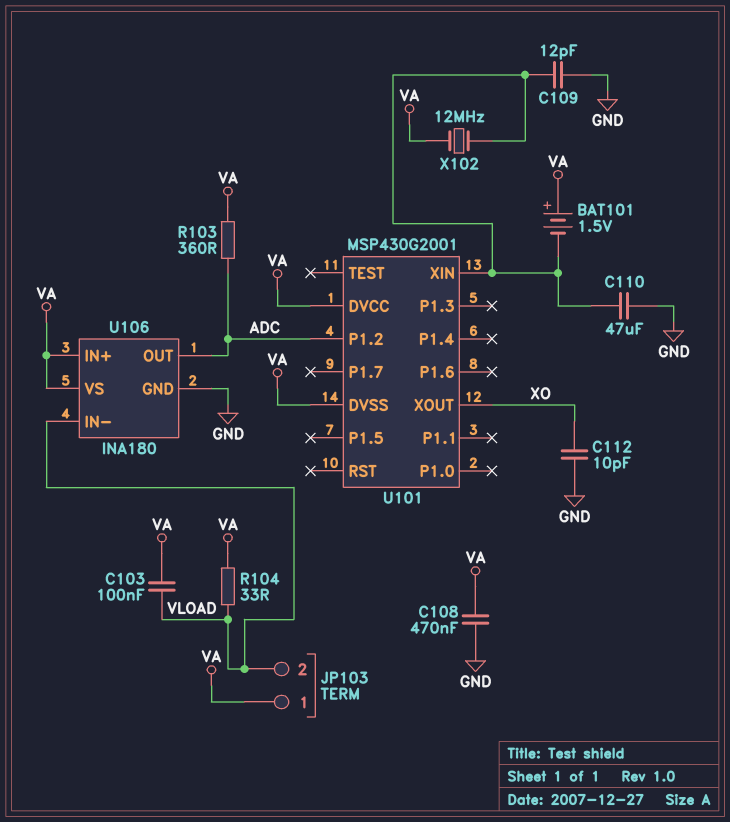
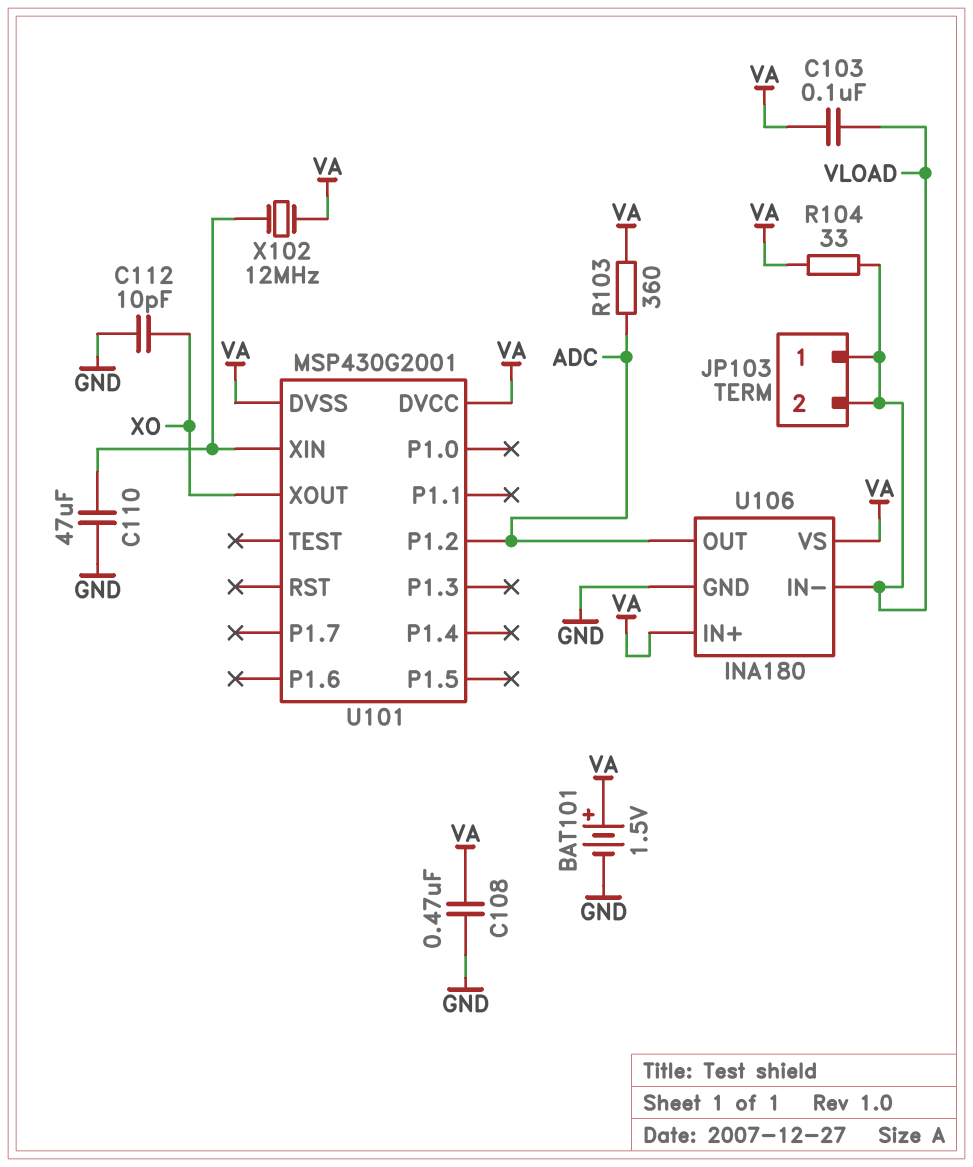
BAT101: 1.5V (plus VA, minus U101/XIN) -> 1.5V (plus VA, minus GND)
C109: 12pF (GND, U101/XIN) -> none
JP103 pin 1: VA -> VLOAD

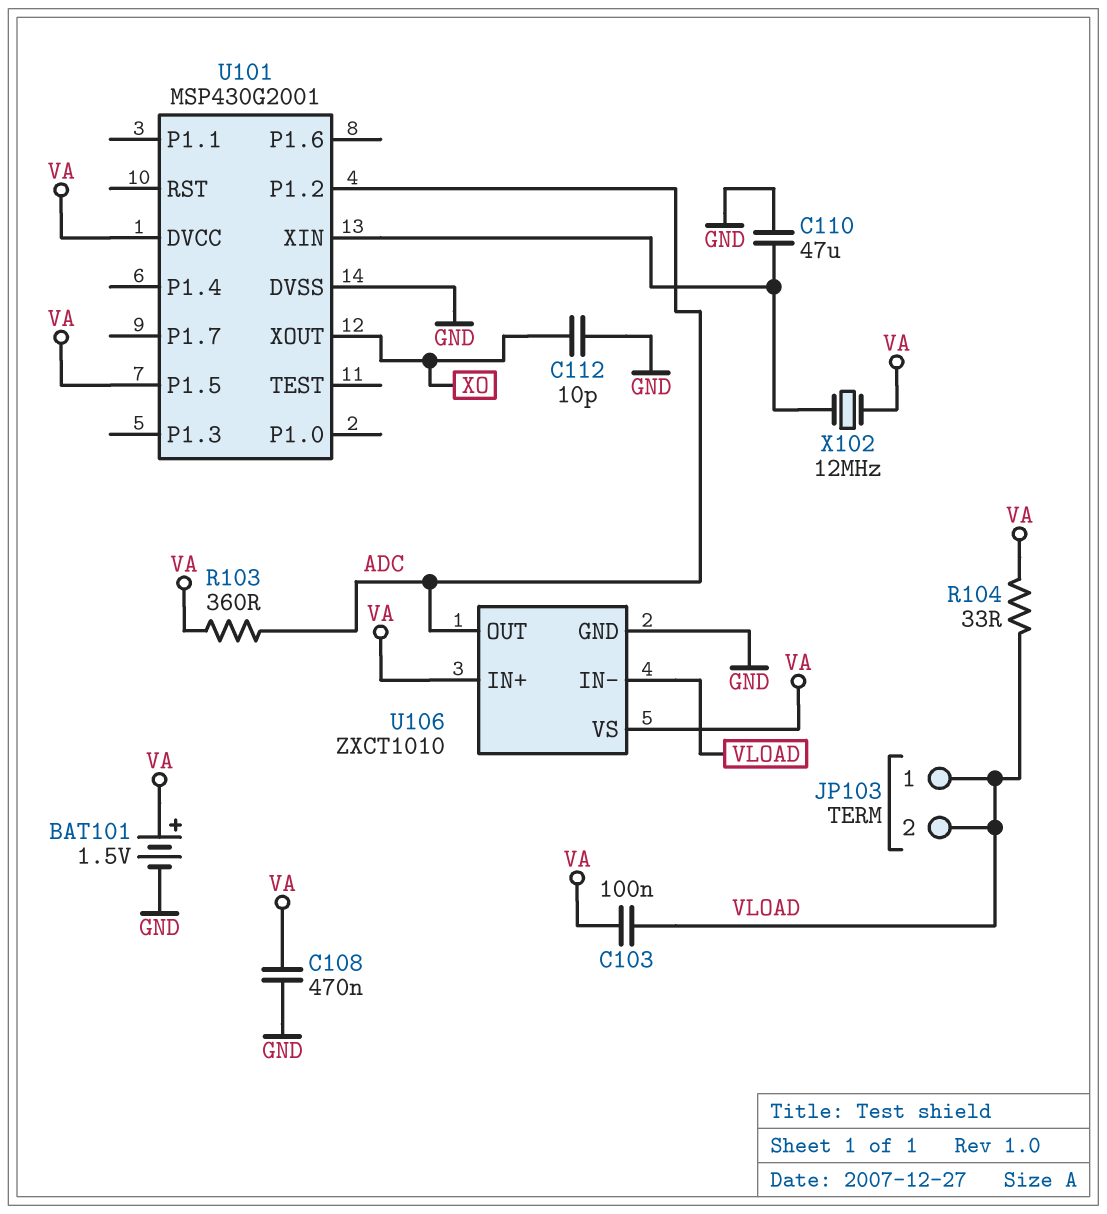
U101 pin DVSS: VA -> GND
U101 pin P1.5: none -> VA
U106: INA180 -> ZXCT1010

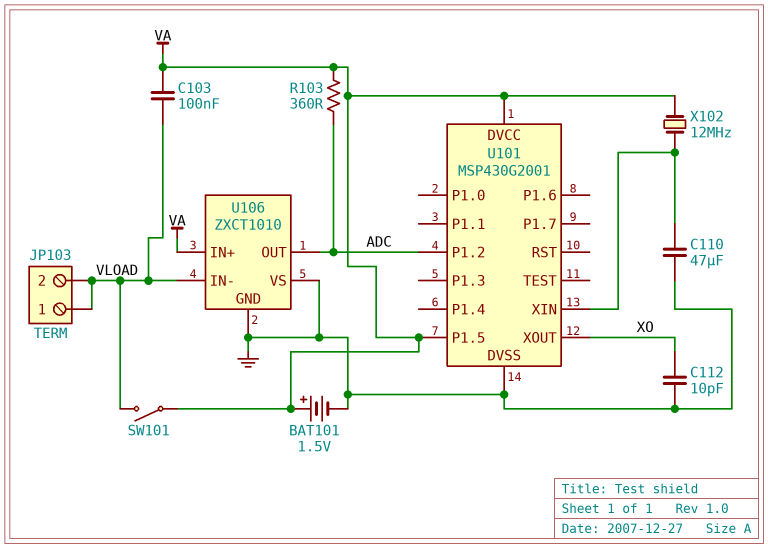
C108: 470nF (GND, VA) -> none
R104: 33 (VA, VLOAD) -> none
SW101: none -> switch (VA, VLOAD)
U106 pin VS: VA -> GND

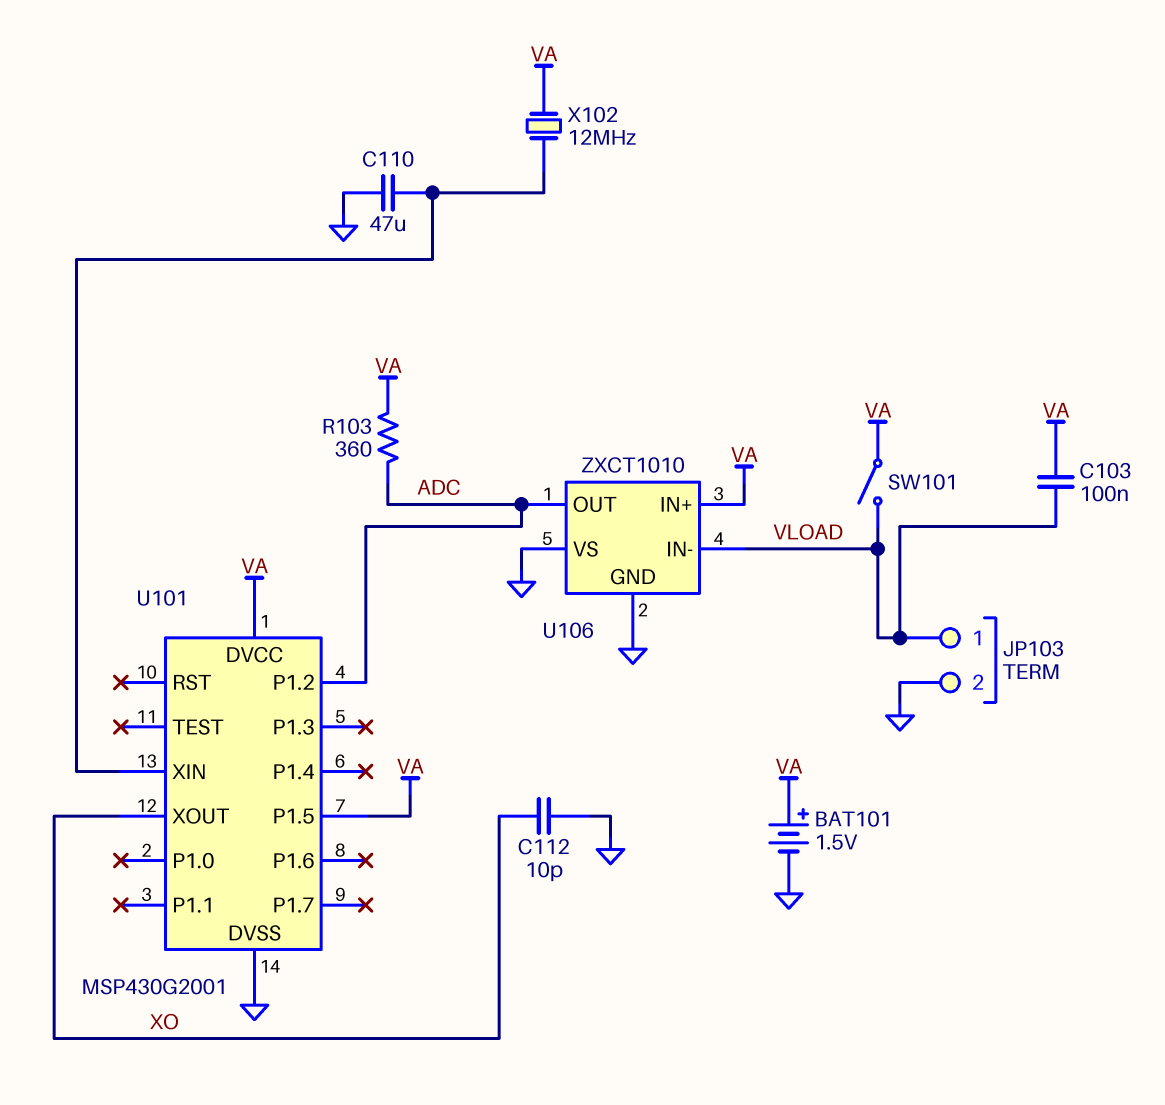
JP103 pin 2: VLOAD -> GND

